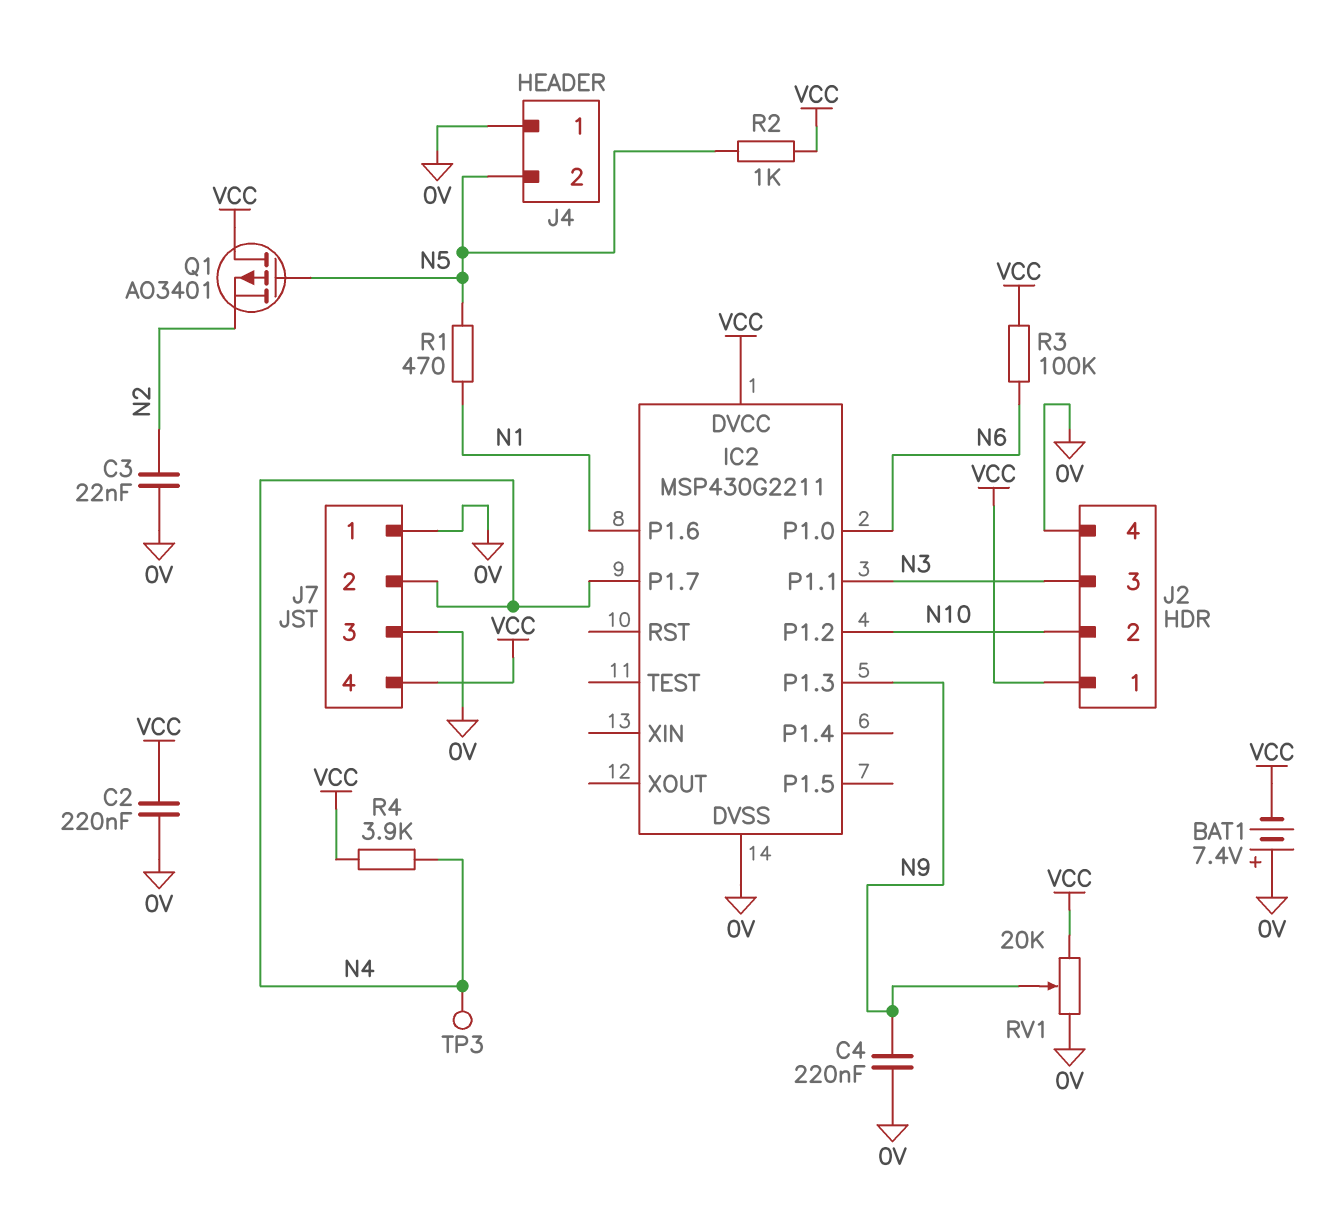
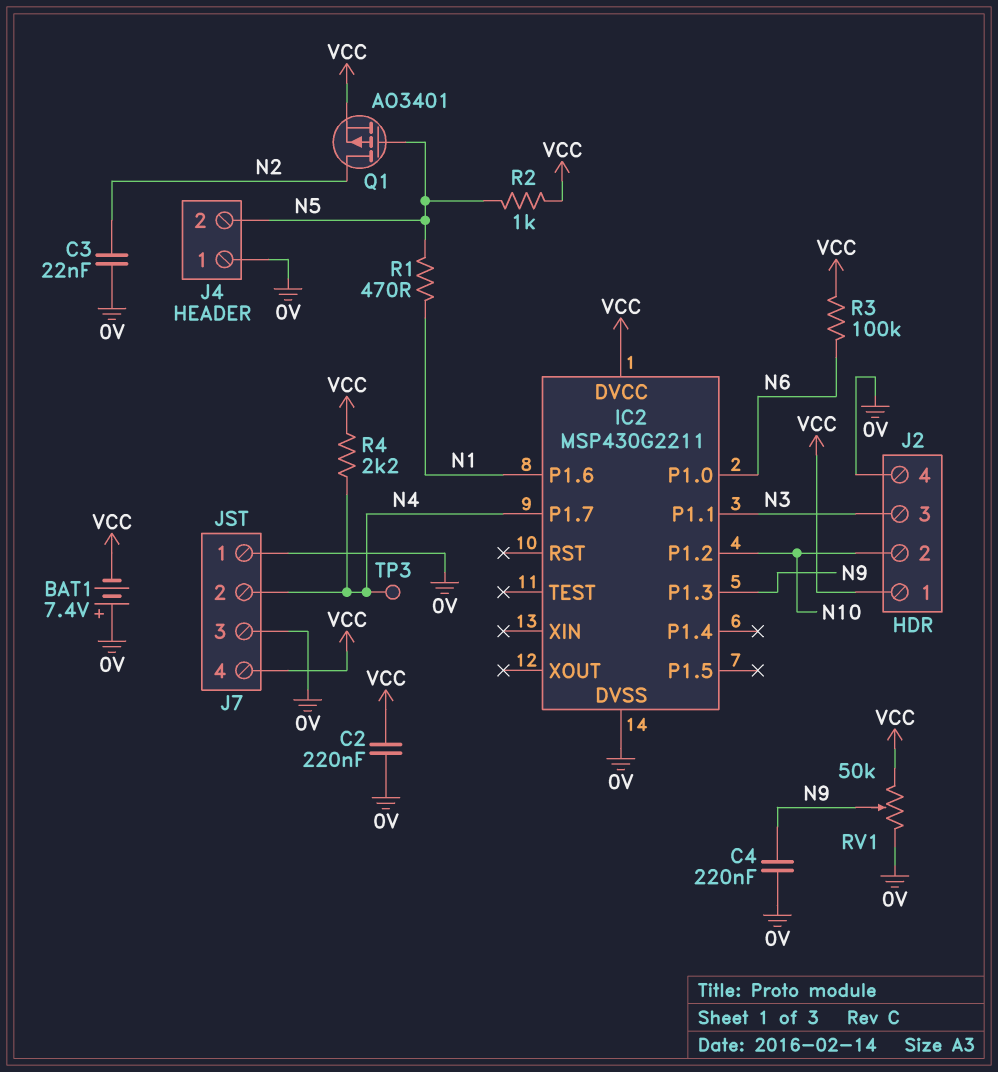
Q1: PMOS AO3401 (G N5, D VCC, S N2) -> PMOS AO3401 (G N5, D N2, S VCC)
R4: 3.9k (N4, VCC) -> 2.2k (N4, VCC)
RV1: 20k (0V, VCC, wiper N9) -> 50k (0V, VCC, wiper N9)

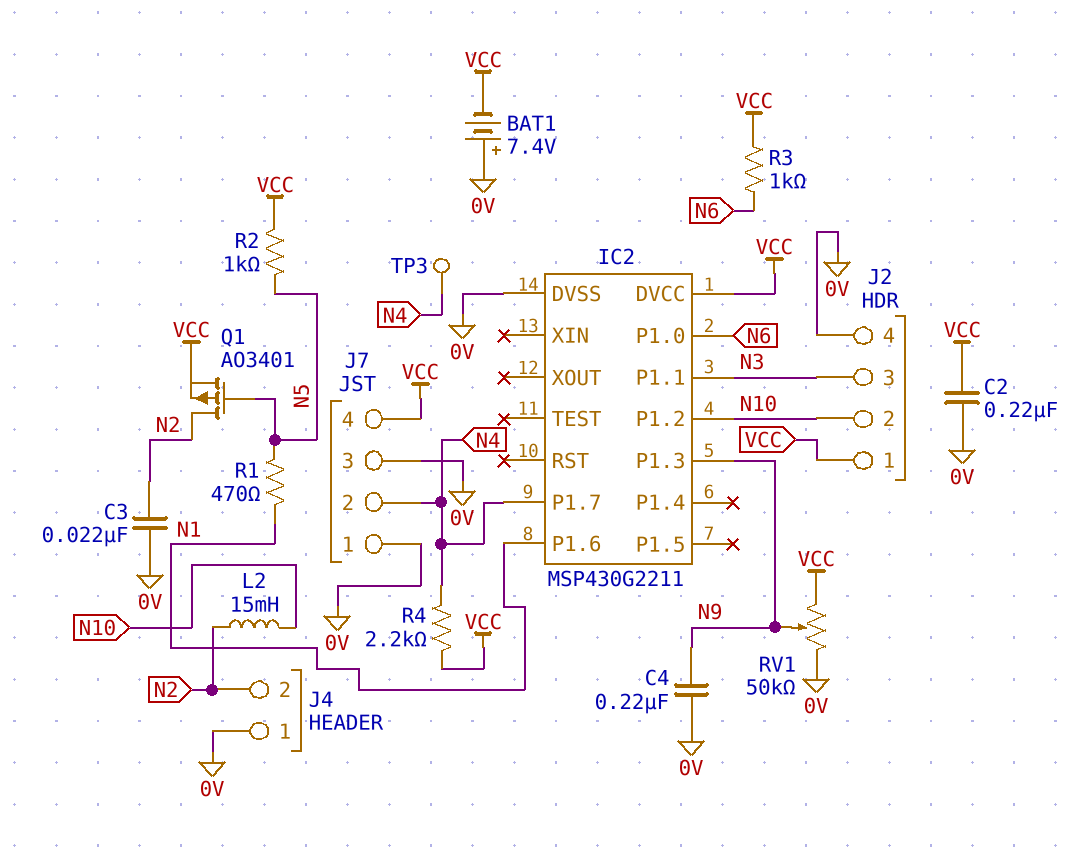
J4 pin 2: N5 -> N2
L2: none -> 15mH (N2, N10)
R3: 100k (N6, VCC) -> 1k (N6, VCC)

